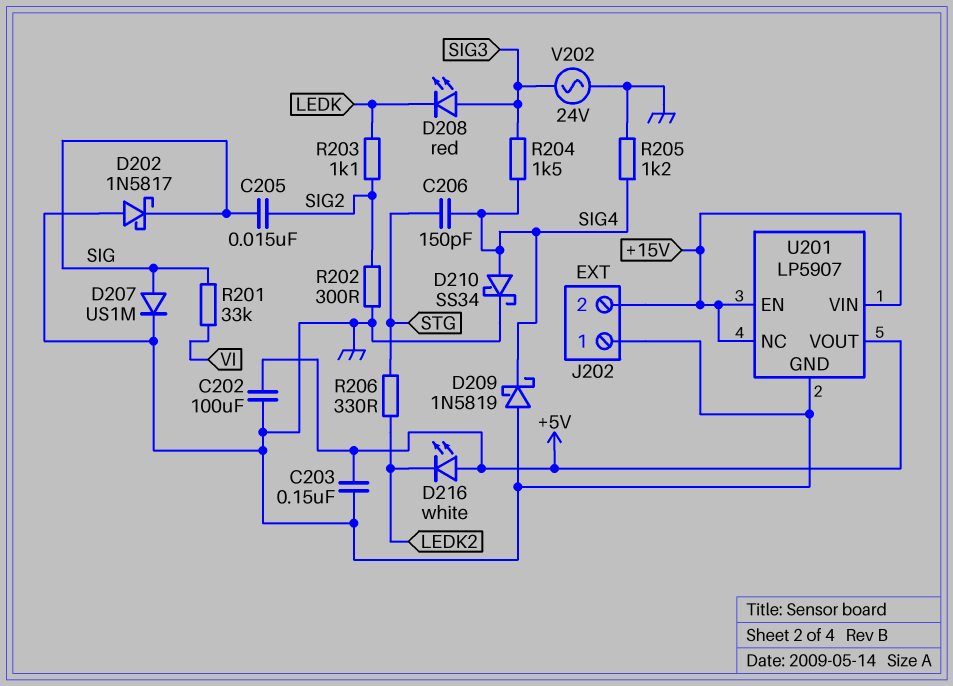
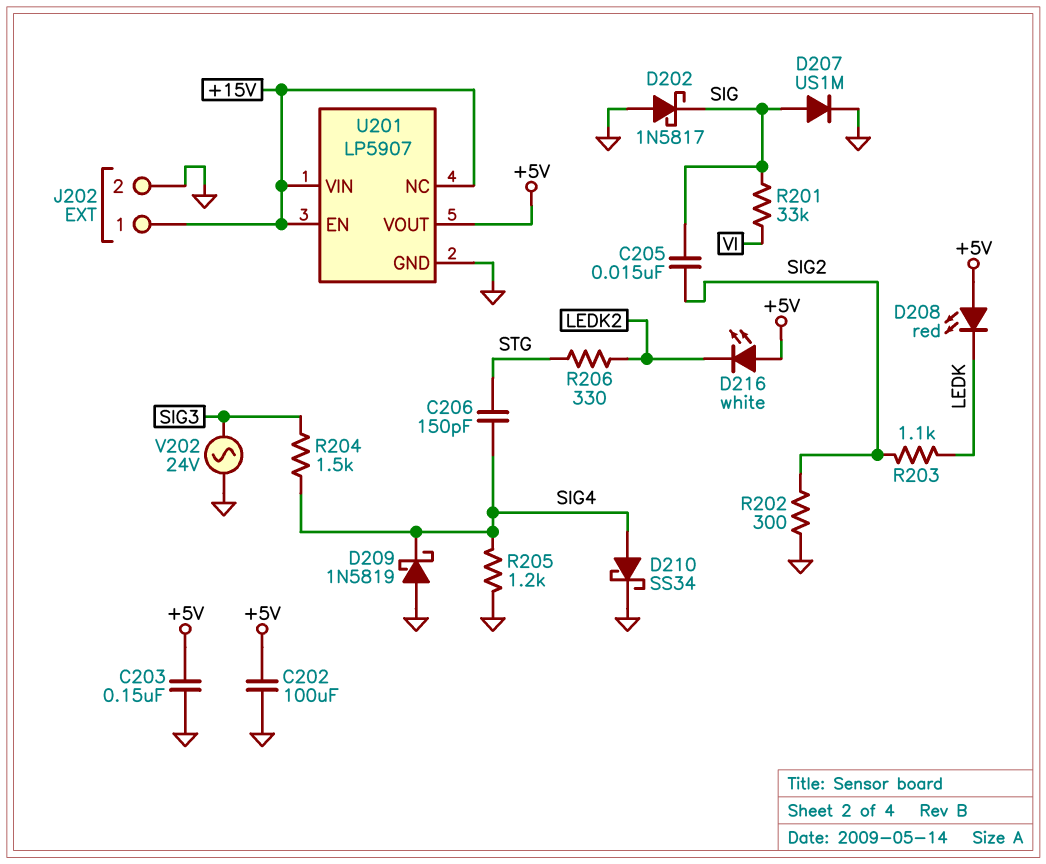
D208: LED red (A SIG3, K LEDK) -> LED red (A +5V, K LEDK)
J202 pin 1: GND -> +15V
J202 pin 2: +15V -> GND

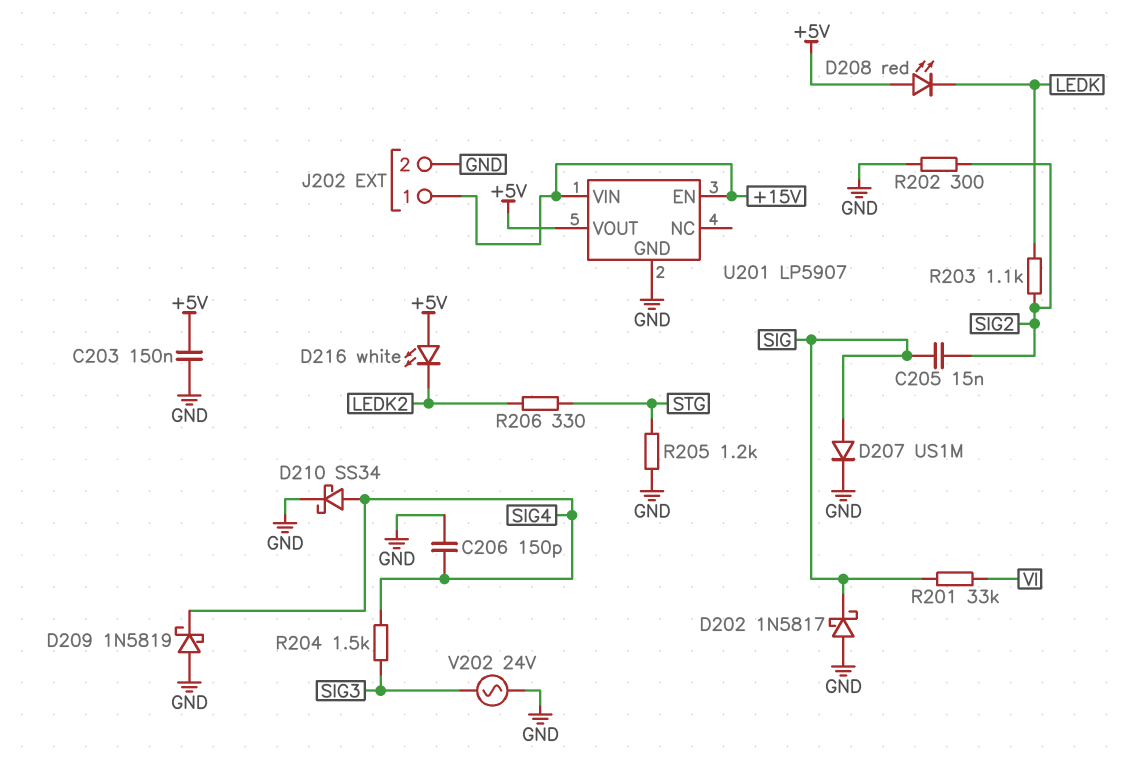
C202: 100uF (+5V, GND) -> none
C206: 150pF (SIG4, STG) -> 150pF (GND, SIG4)
R205: 1.2k (GND, SIG4) -> 1.2k (GND, STG)
U201 pin NC: +15V -> none

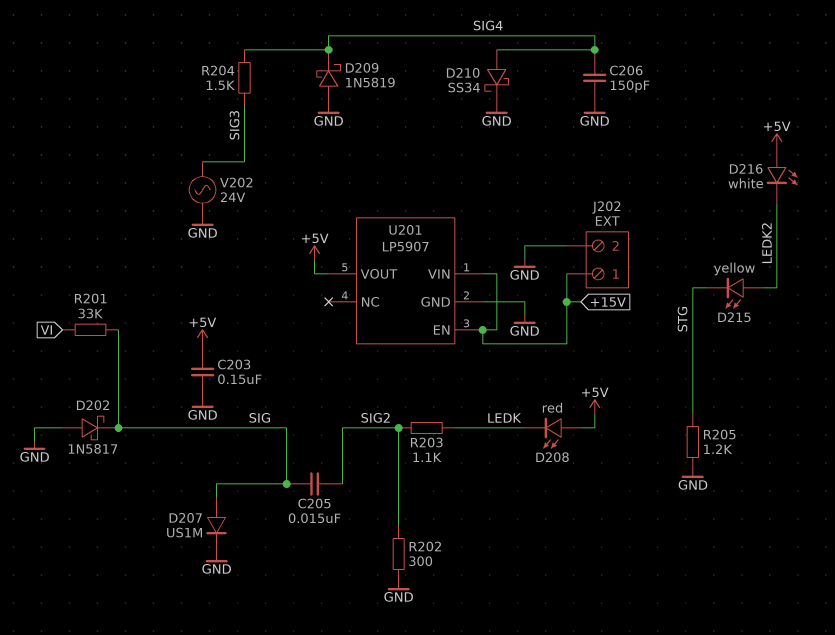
D215: none -> LED yellow (A LEDK2, K STG)
R206: 330 (LEDK2, STG) -> none

